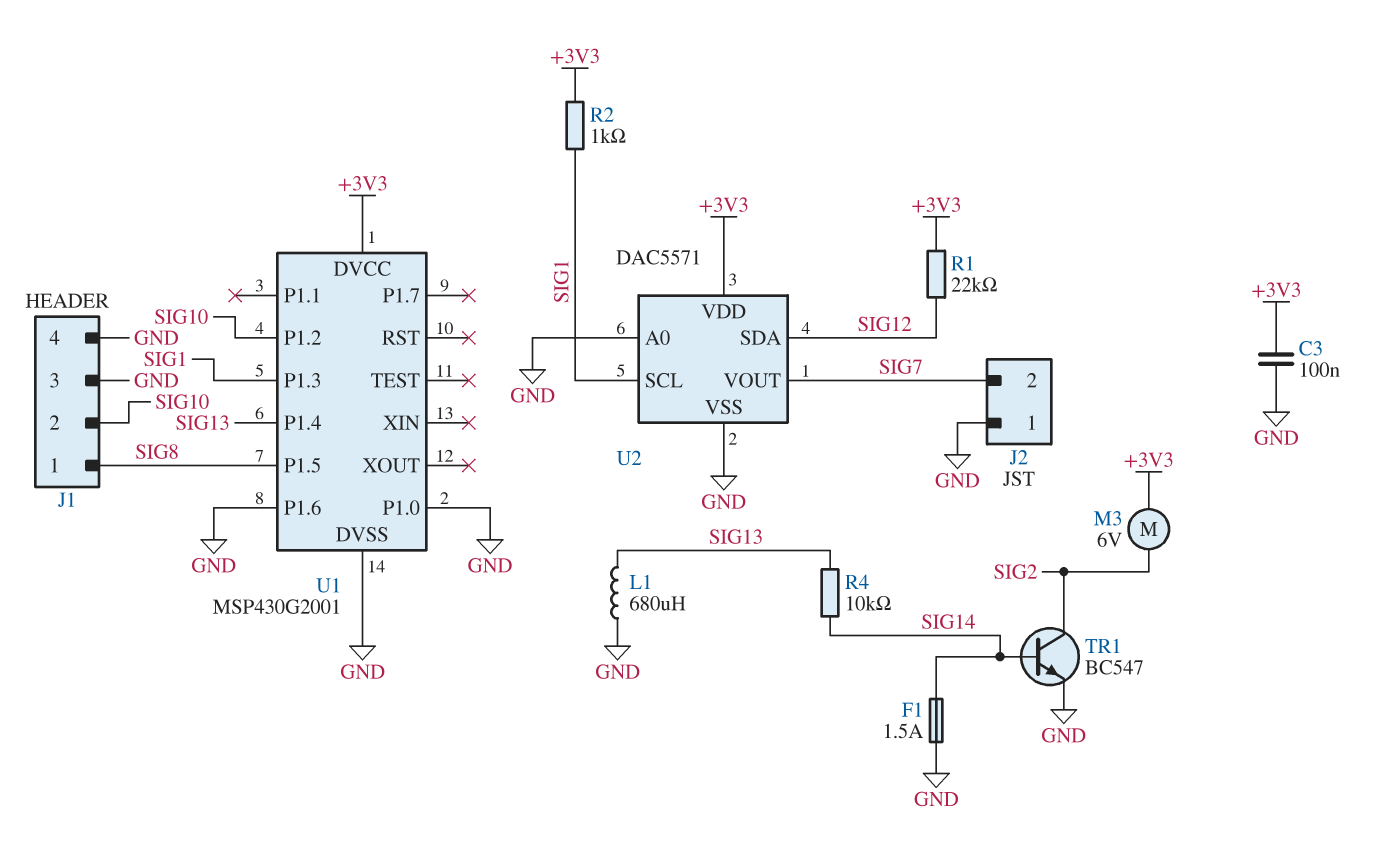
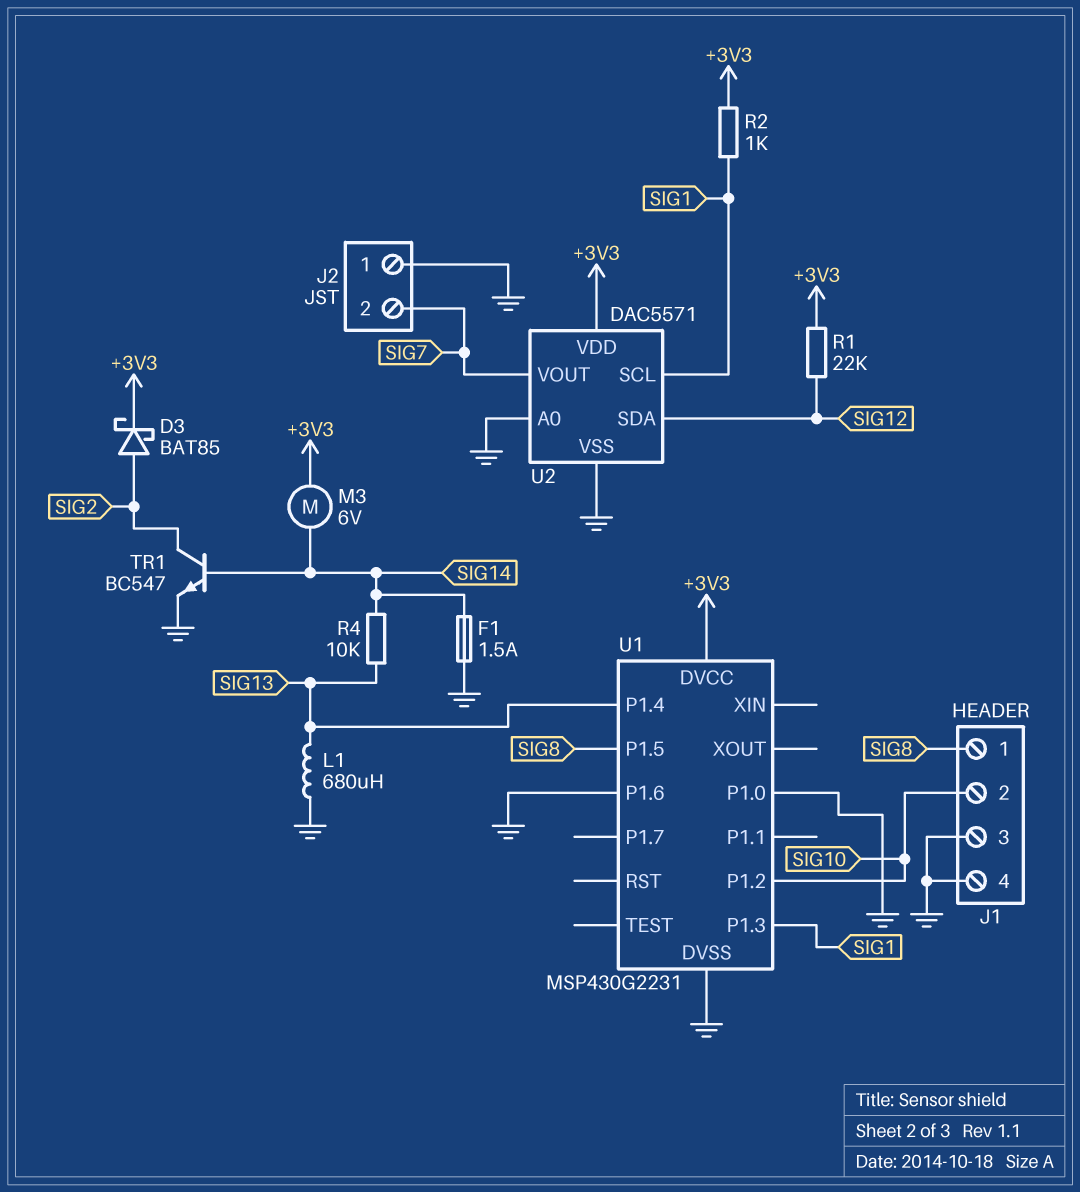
C3: 100nF (+3V3, GND) -> none
D3: none -> schottky BAT85 (A SIG2, K +3V3)
M3: motor 6V (+3V3, SIG2) -> motor 6V (+3V3, SIG14)
U1: MSP430G2001 -> MSP430G2231

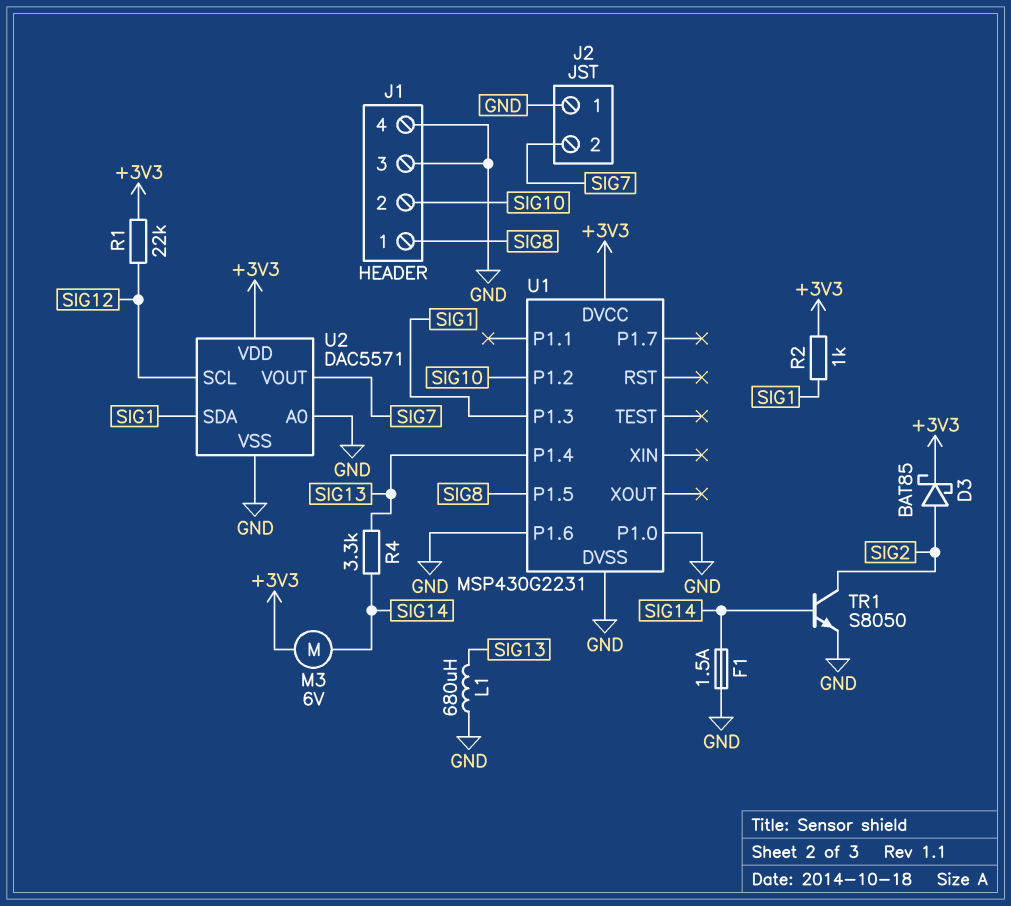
R4: 10k (SIG13, SIG14) -> 3.3k (SIG13, SIG14)
TR1: NPN BC547 (B SIG14, C SIG2, E GND) -> NPN S8050 (B SIG14, C SIG2, E GND)
U2 pin SCL: SIG1 -> SIG12
U2 pin SDA: SIG12 -> SIG1

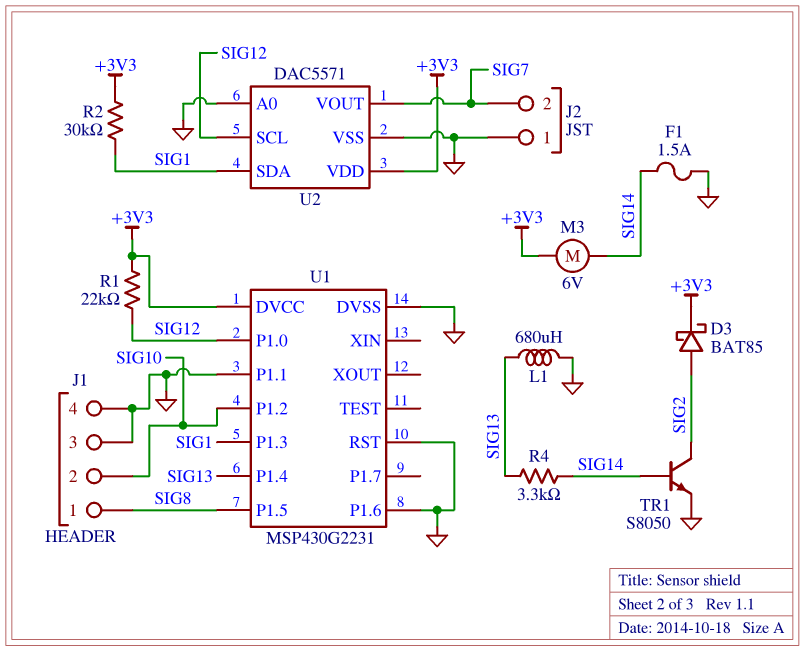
R2: 1k (+3V3, SIG1) -> 30k (+3V3, SIG1)
U1 pin P1.0: GND -> SIG12
U1 pin P1.1: none -> GND
U1 pin RST: none -> GND

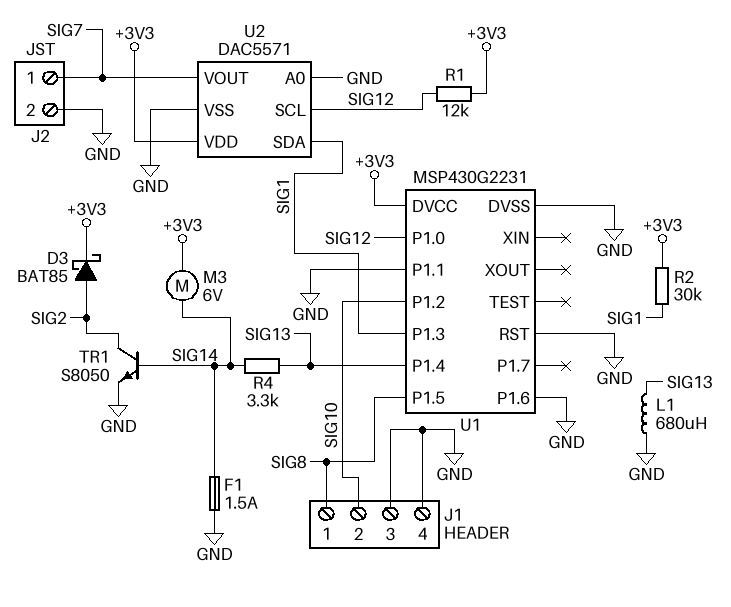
J2 pin 1: GND -> SIG7
J2 pin 2: SIG7 -> GND
R1: 22k (+3V3, SIG12) -> 12k (+3V3, SIG12)

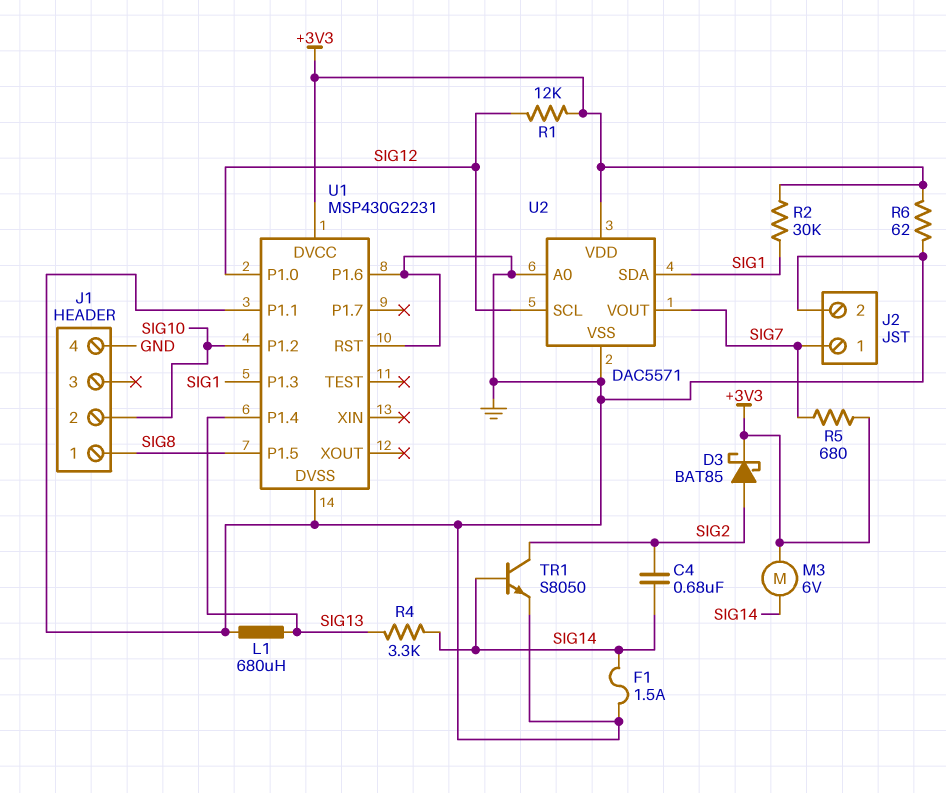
C4: none -> 680nF (SIG2, SIG14)
J1 pin 3: GND -> none
R5: none -> 680 (+3V3, SIG7)
R6: none -> 62 (+3V3, GND)

